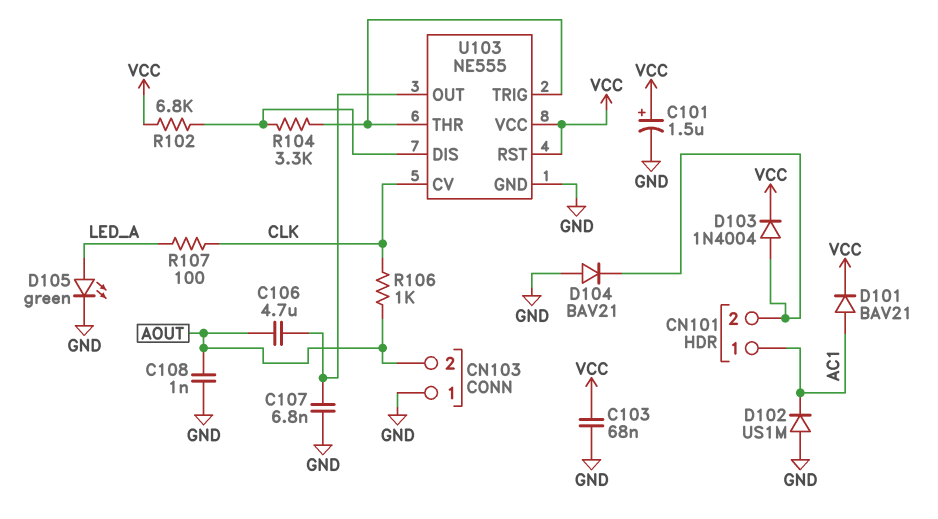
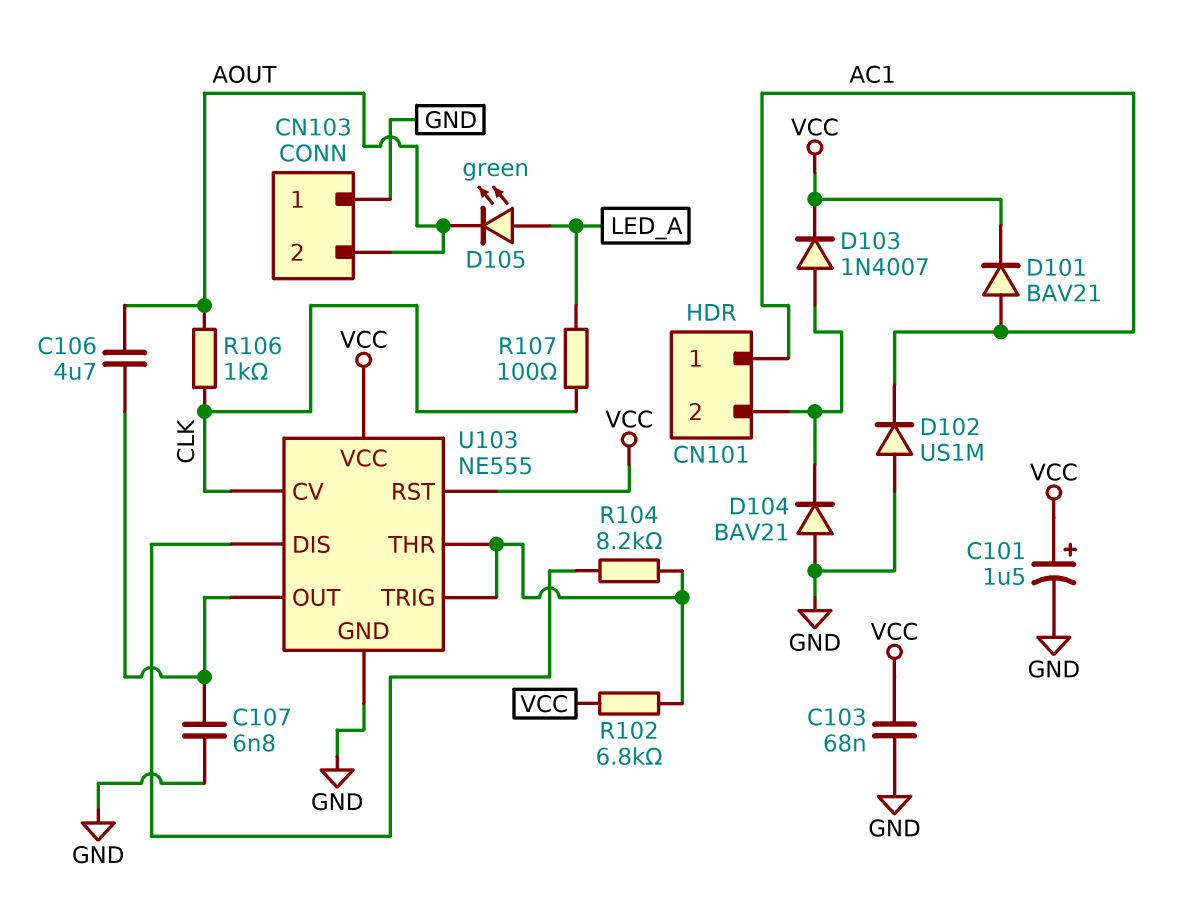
C108: 1nF (AOUT, GND) -> none
D103: diode 1N4004 (A CN101/2, K VCC) -> diode 1N4007 (A CN101/2, K VCC)
D105: LED green (A LED_A, K GND) -> LED green (A LED_A, K AOUT)
R102: 6.8k (U103/DIS, VCC) -> 6.8k (U103/THR, VCC)
R104: 3.3k (U103/DIS, U103/THR) -> 8.2k (U103/DIS, U103/THR)

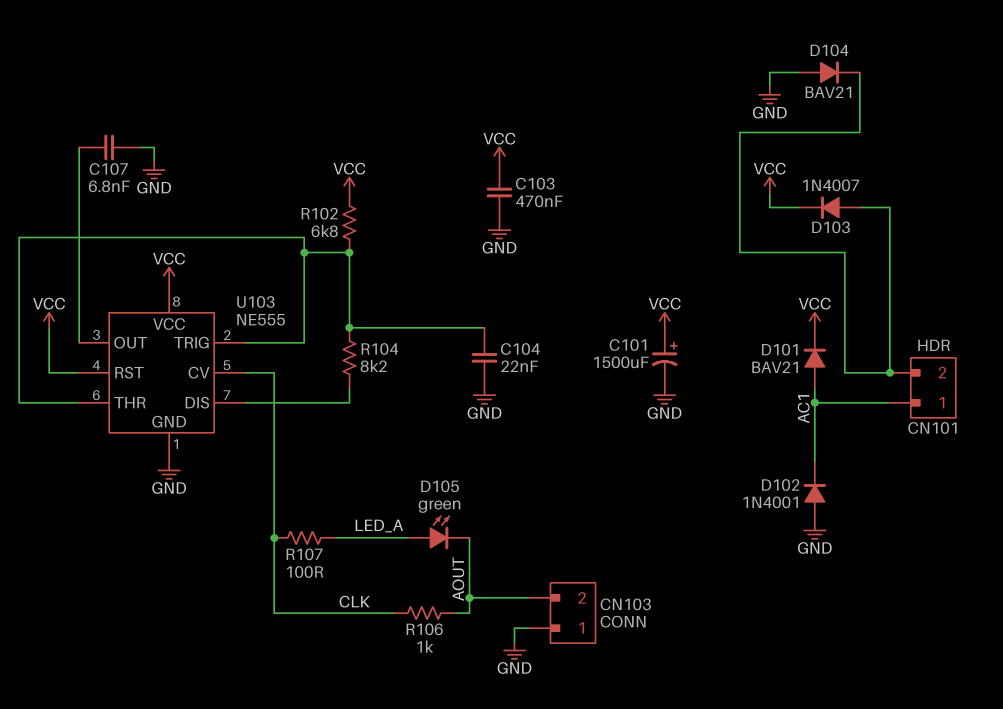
C101: 1.5uF (plus VCC, minus GND) -> 1500uF (plus VCC, minus GND)
C103: 68nF (GND, VCC) -> 470nF (GND, VCC)
C104: none -> 22nF (GND, U103/THR)
C106: 4.7uF (AOUT, U103/OUT) -> none
D102: diode US1M (A GND, K AC1) -> diode 1N4001 (A GND, K AC1)

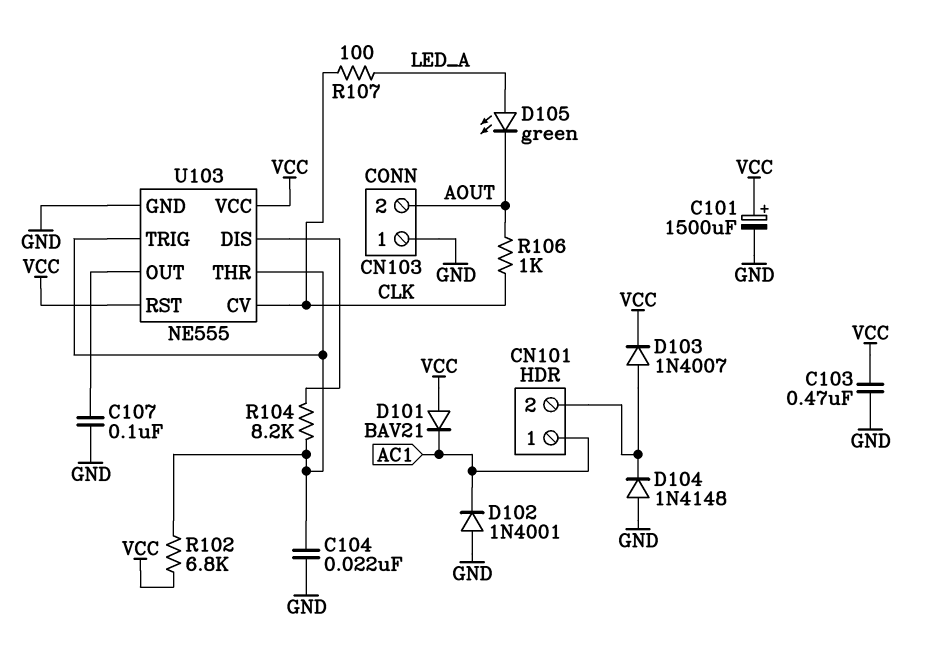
C107: 6.8nF (GND, U103/OUT) -> 100nF (GND, U103/OUT)
D101: diode BAV21 (A AC1, K VCC) -> diode BAV21 (A VCC, K AC1)
D104: diode BAV21 (A GND, K CN101/2) -> diode 1N4148 (A GND, K CN101/2)

